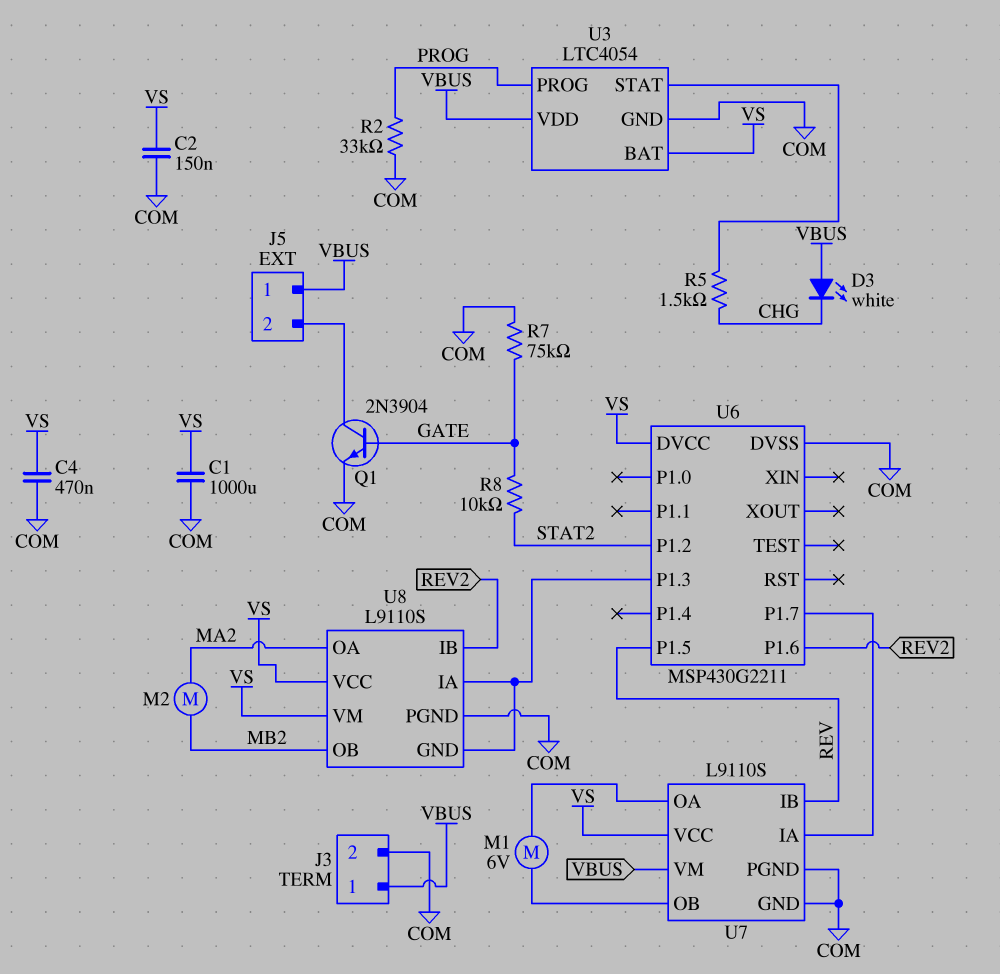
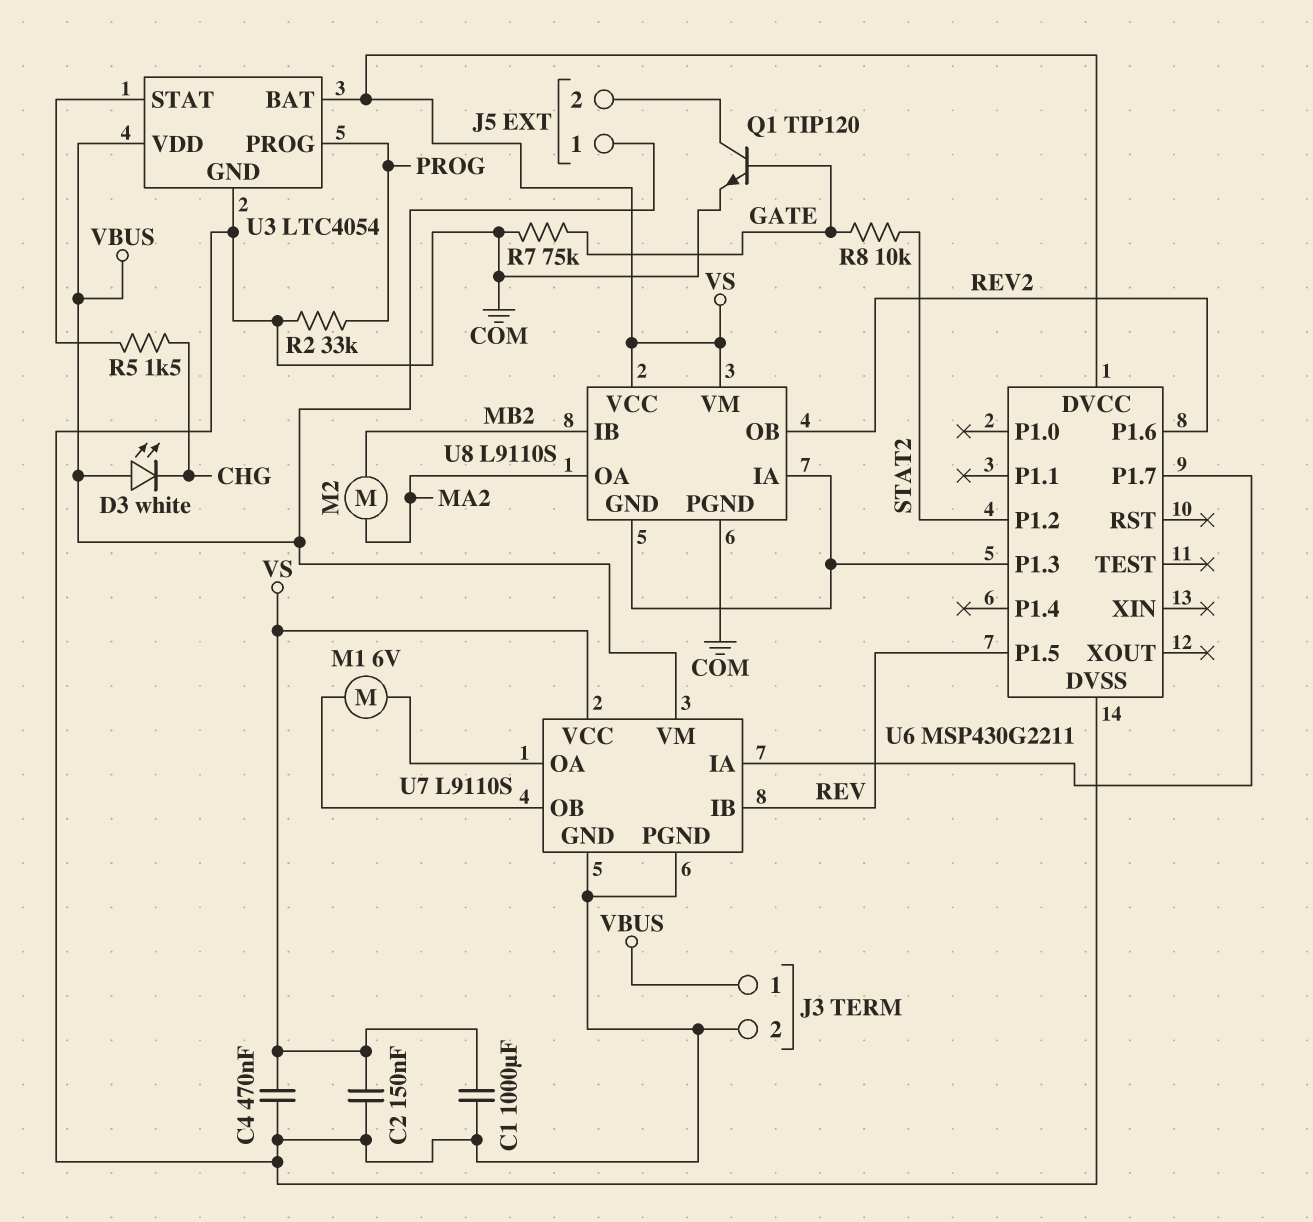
Q1: NPN 2N3904 (B GATE, C J5/2, E COM) -> NPN TIP120 (B GATE, C J5/2, E COM)
U8 pin IB: REV2 -> MB2
U8 pin OB: MB2 -> REV2

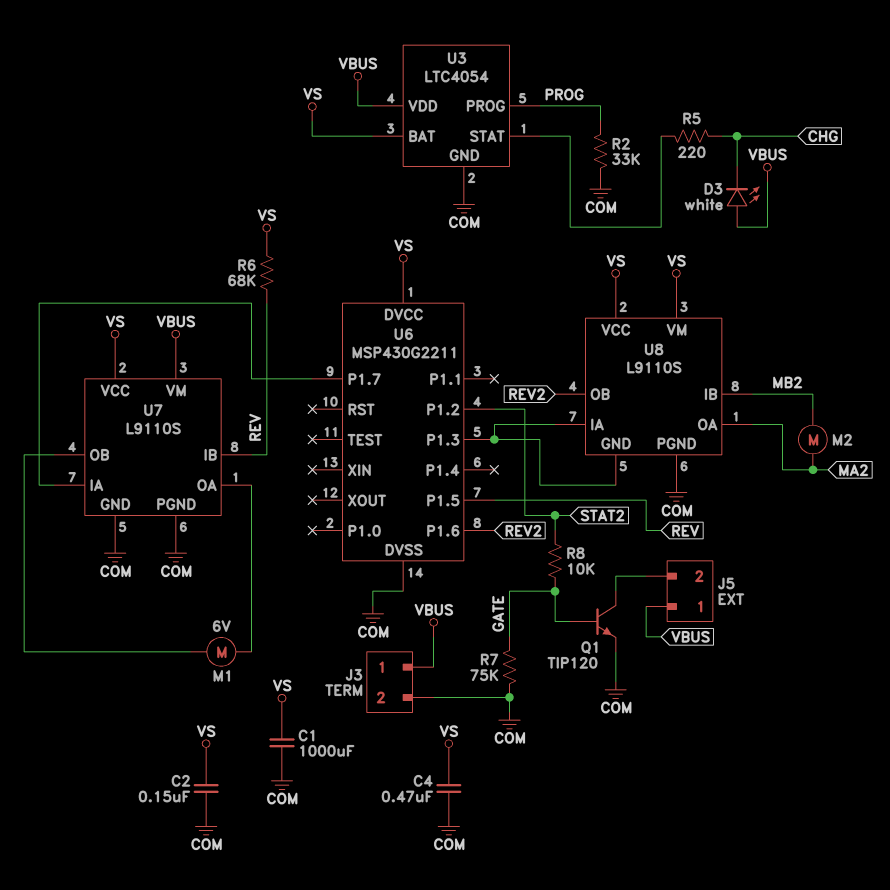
R5: 1.5k (CHG, U3/STAT) -> 220 (CHG, U3/STAT)
R6: none -> 68k (REV, VS)

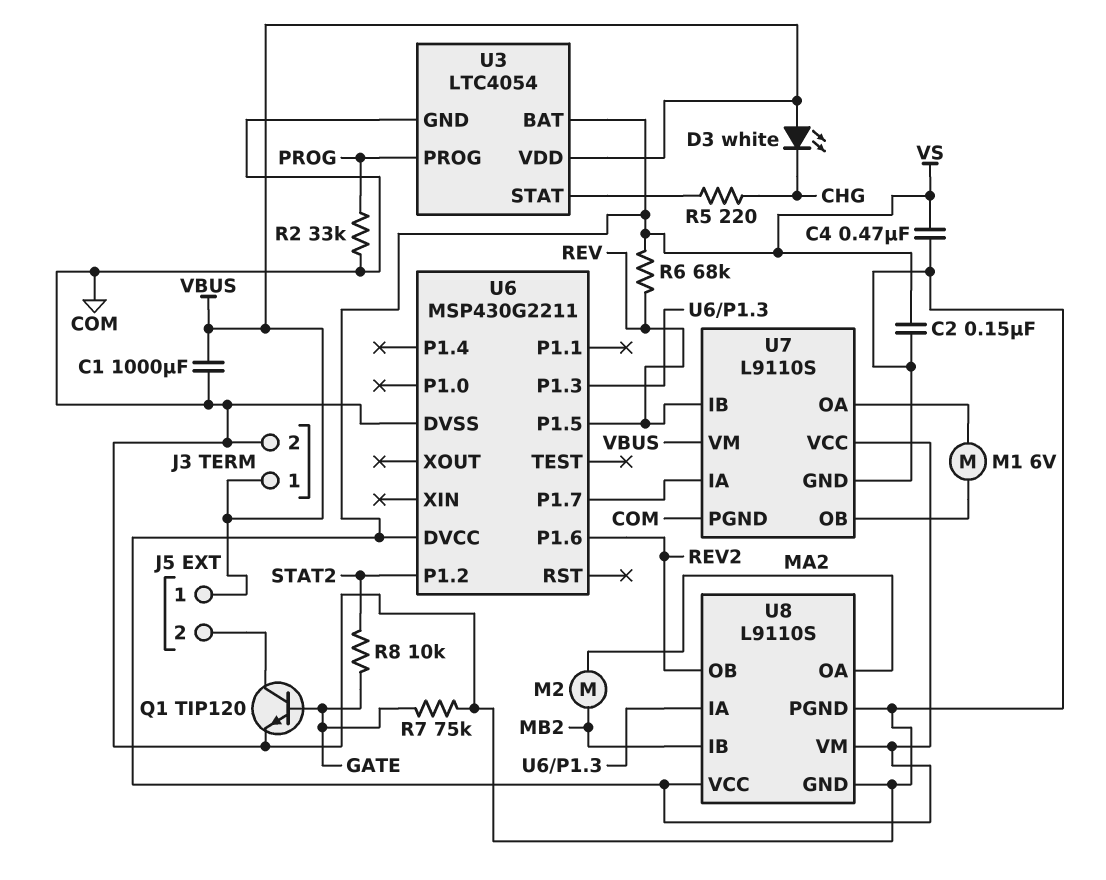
C1: 1000uF (COM, VS) -> 1000uF (COM, VBUS)
U8 pin GND: U6/P1.3 -> COM

